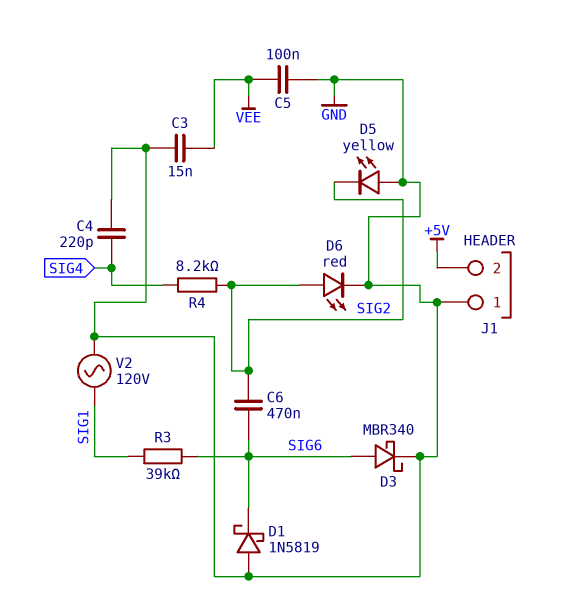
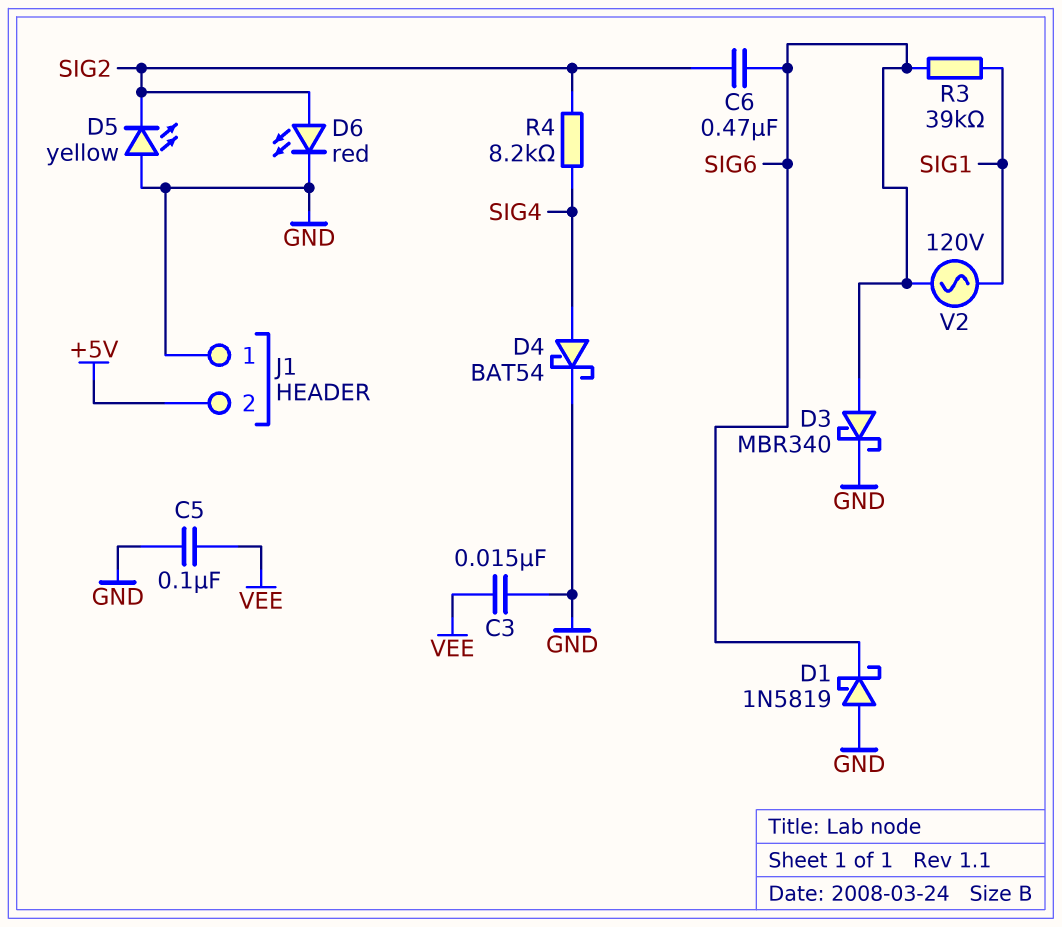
C4: 220pF (GND, SIG4) -> none
D4: none -> schottky BAT54 (A SIG4, K GND)
V2: AC 120V (GND, SIG1) -> AC 120V (SIG1, SIG6)

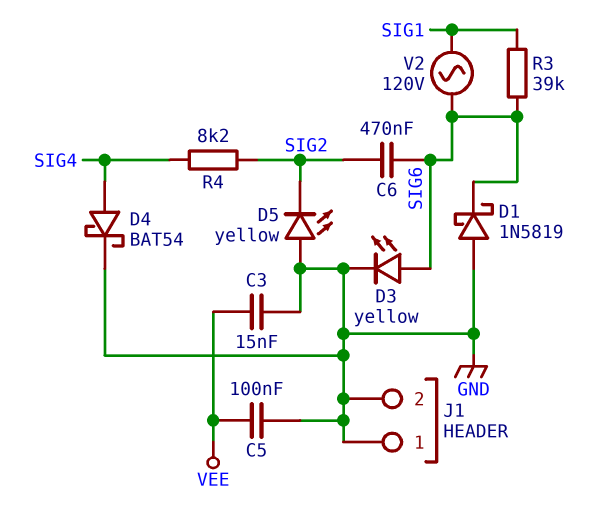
D3: schottky MBR340 (A SIG6, K GND) -> LED yellow (A SIG6, K GND)
D6: LED red (A SIG2, K GND) -> none
J1 pin 2: +5V -> GND

